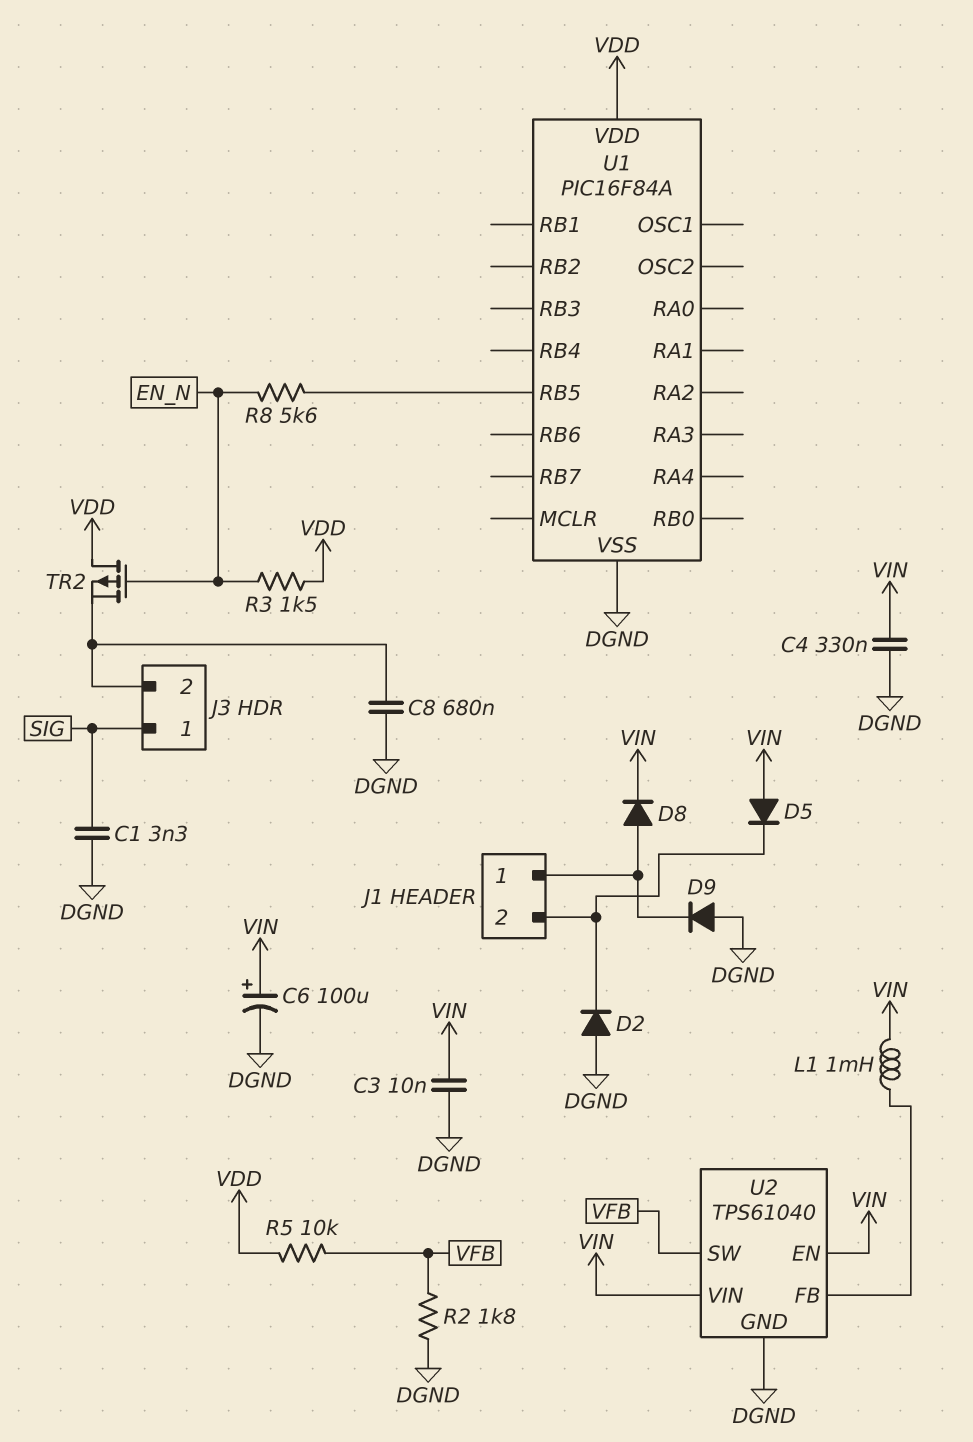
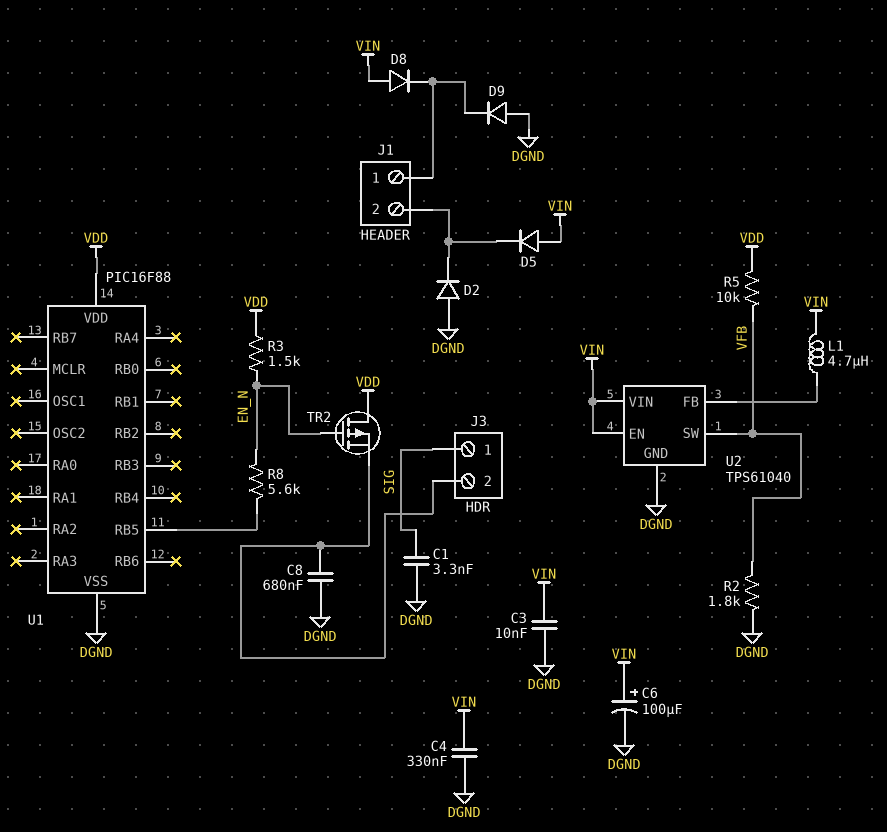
D8: diode (A J1/1, K VIN) -> diode (A VIN, K J1/1)
L1: 1mH (U2/FB, VIN) -> 4.7uH (U2/FB, VIN)
U1: PIC16F84A -> PIC16F88

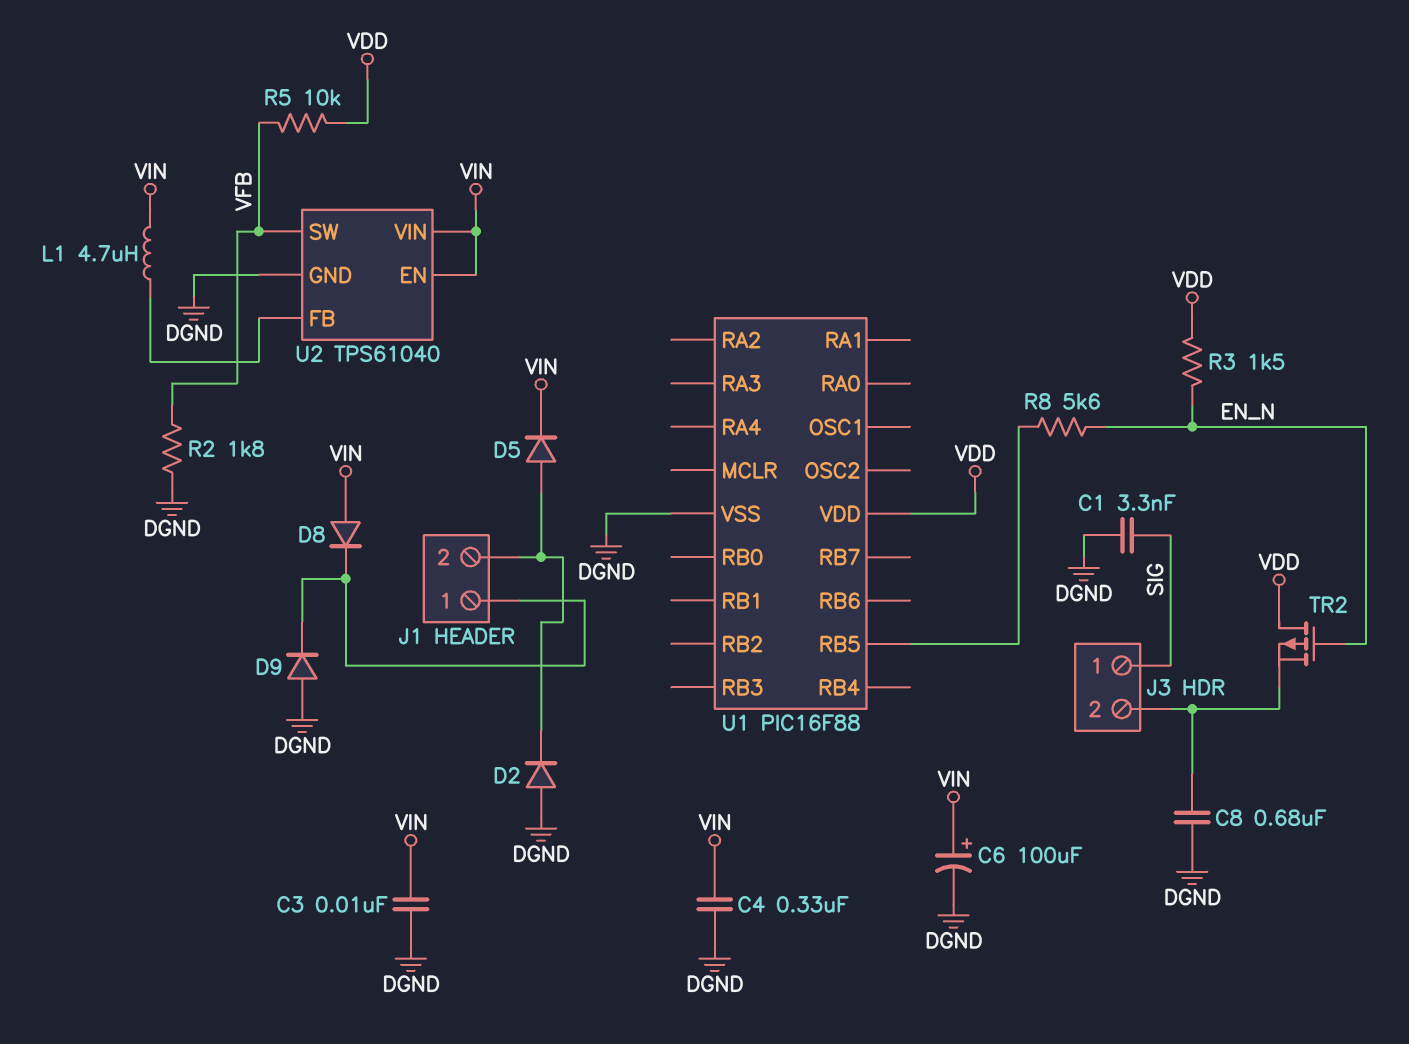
D5: diode (A VIN, K J1/2) -> diode (A J1/2, K VIN)

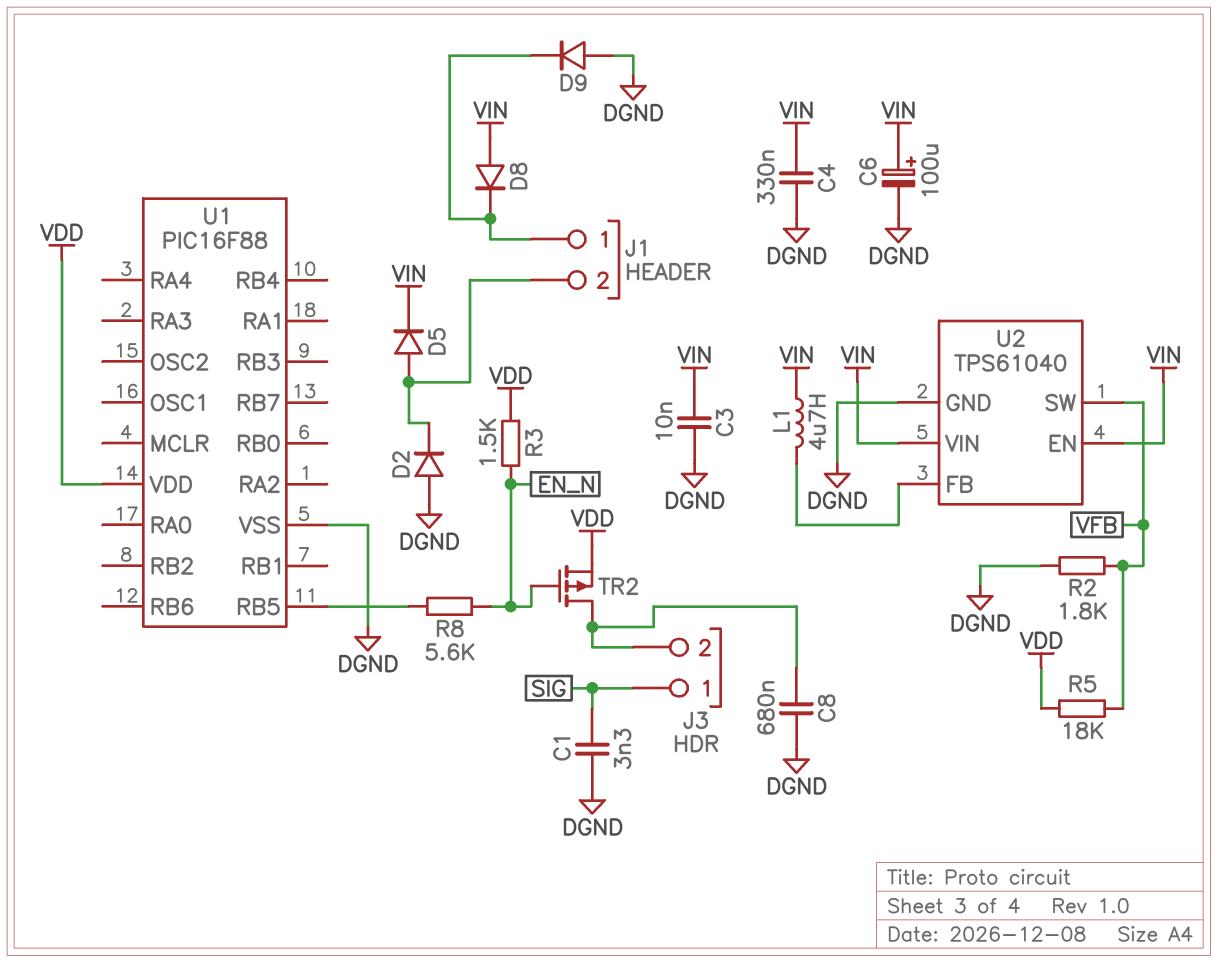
R5: 10k (VDD, VFB) -> 18k (VDD, VFB)
TR2: PMOS (G EN_N, D VDD, S J3/2) -> PMOS (G EN_N, D J3/2, S VDD)

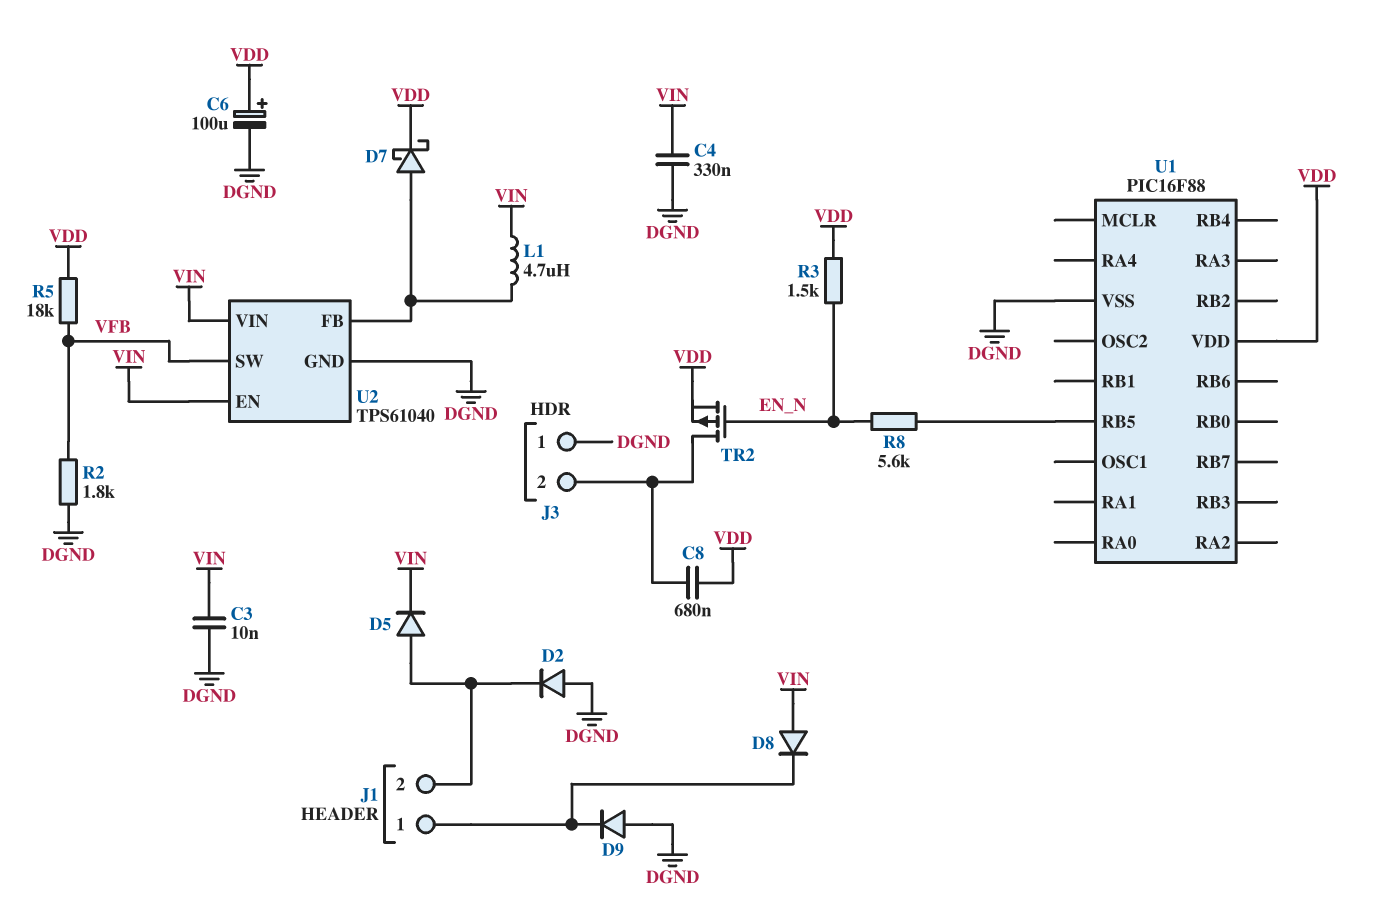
C1: 3.3nF (DGND, SIG) -> none
C6: 100uF (plus VIN, minus DGND) -> 100uF (plus VDD, minus DGND)
C8: 680nF (DGND, J3/2) -> 680nF (J3/2, VDD)
D7: none -> schottky (A U2/FB, K VDD)
J3 pin 1: SIG -> DGND

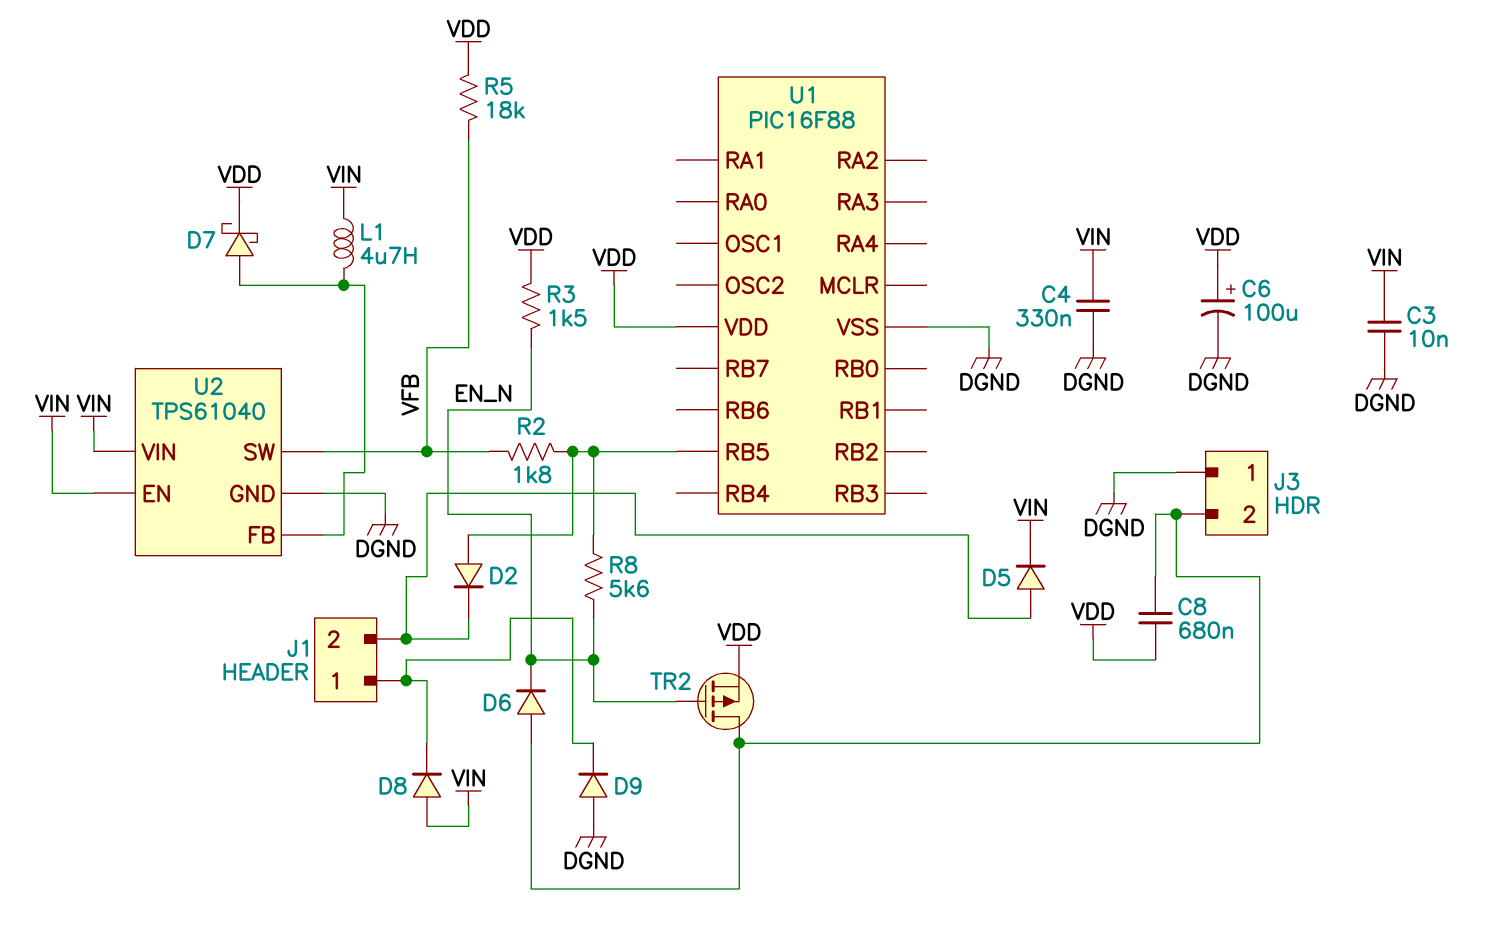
D2: diode (A DGND, K J1/2) -> diode (A U1/RB5, K J1/2)
D6: none -> diode (A J3/2, K EN_N)
R2: 1.8k (DGND, VFB) -> 1.8k (U1/RB5, VFB)

